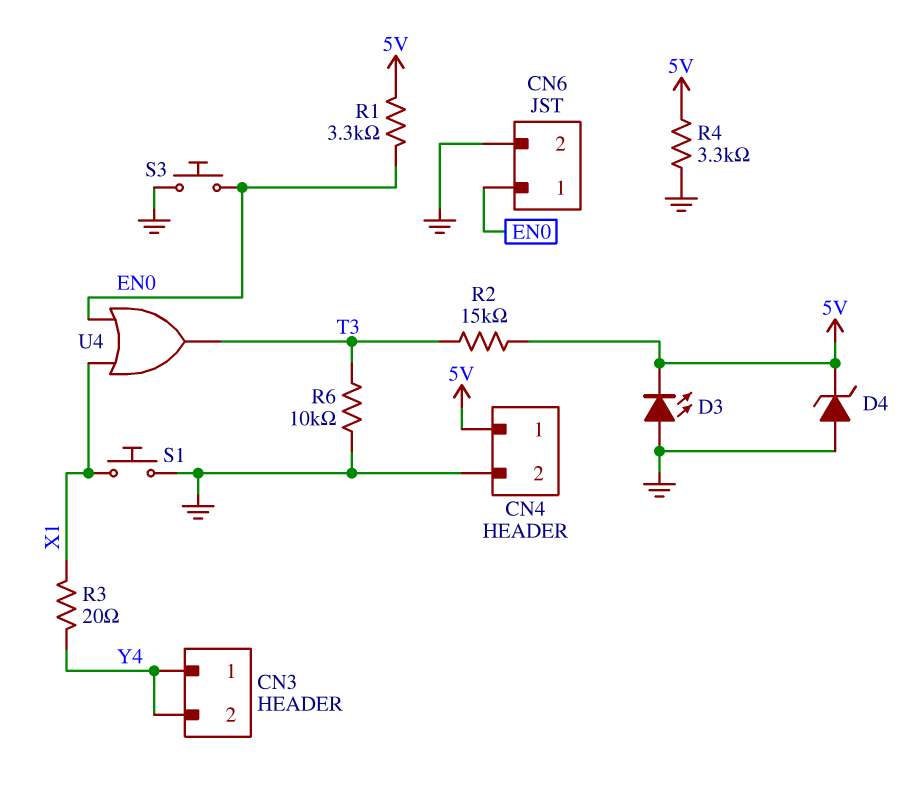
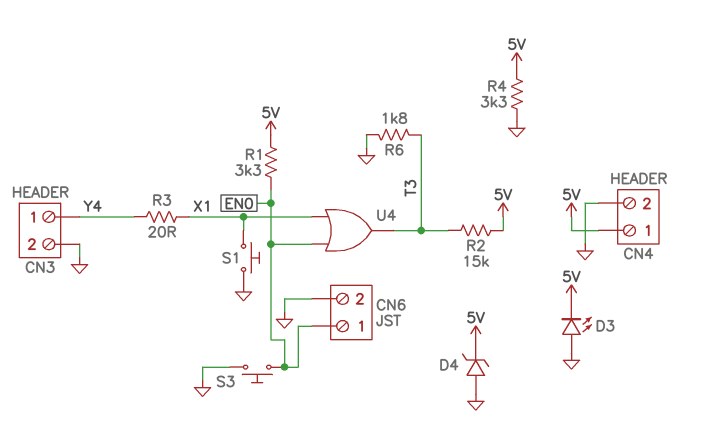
CN3 pin 2: Y4 -> GND
R6: 10k (GND, T3) -> 1.8k (GND, T3)

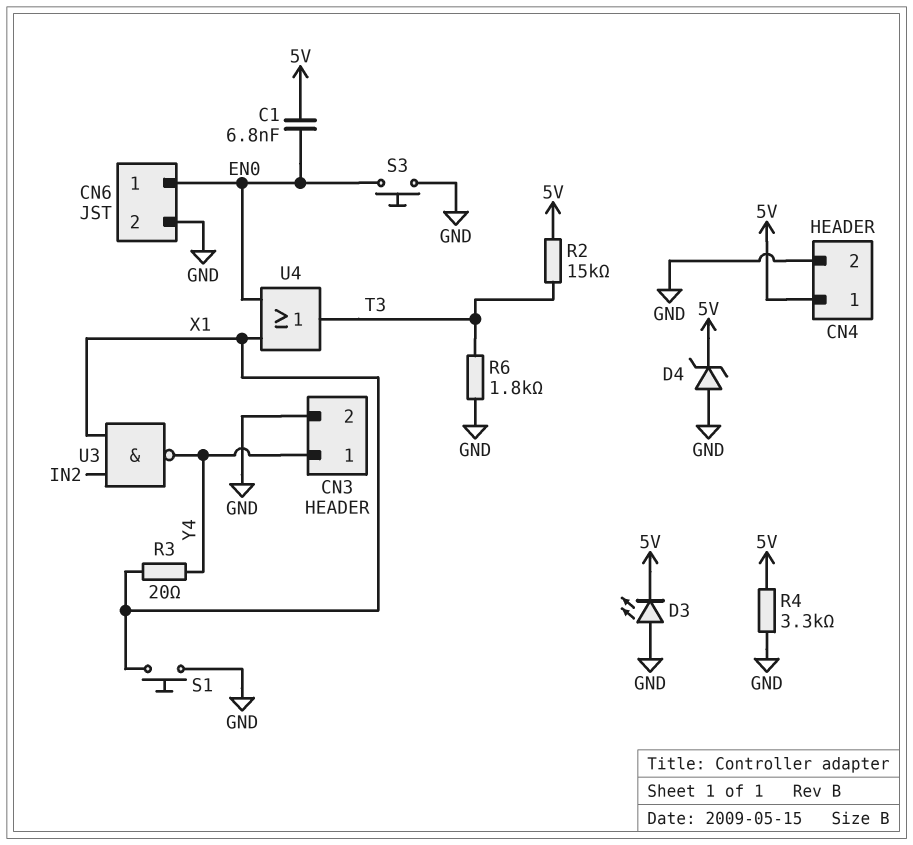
C1: none -> 6.8nF (5V, EN0)
R1: 3.3k (5V, EN0) -> none
U3: none -> NAND (in IN2, in X1, out Y4)

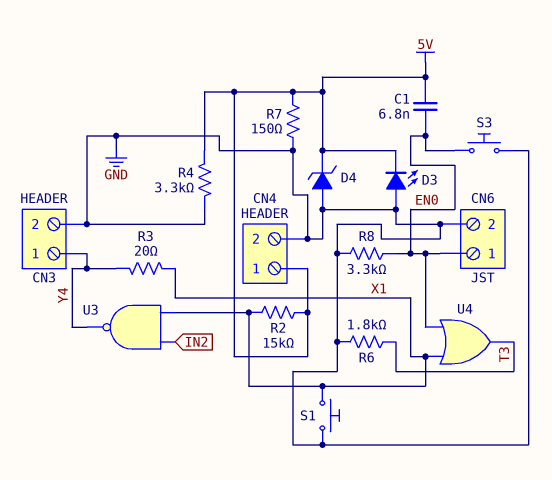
R2: 15k (5V, T3) -> 15k (5V, X1)
R7: none -> 150 (5V, GND)
R8: none -> 3.3k (EN0, GND)

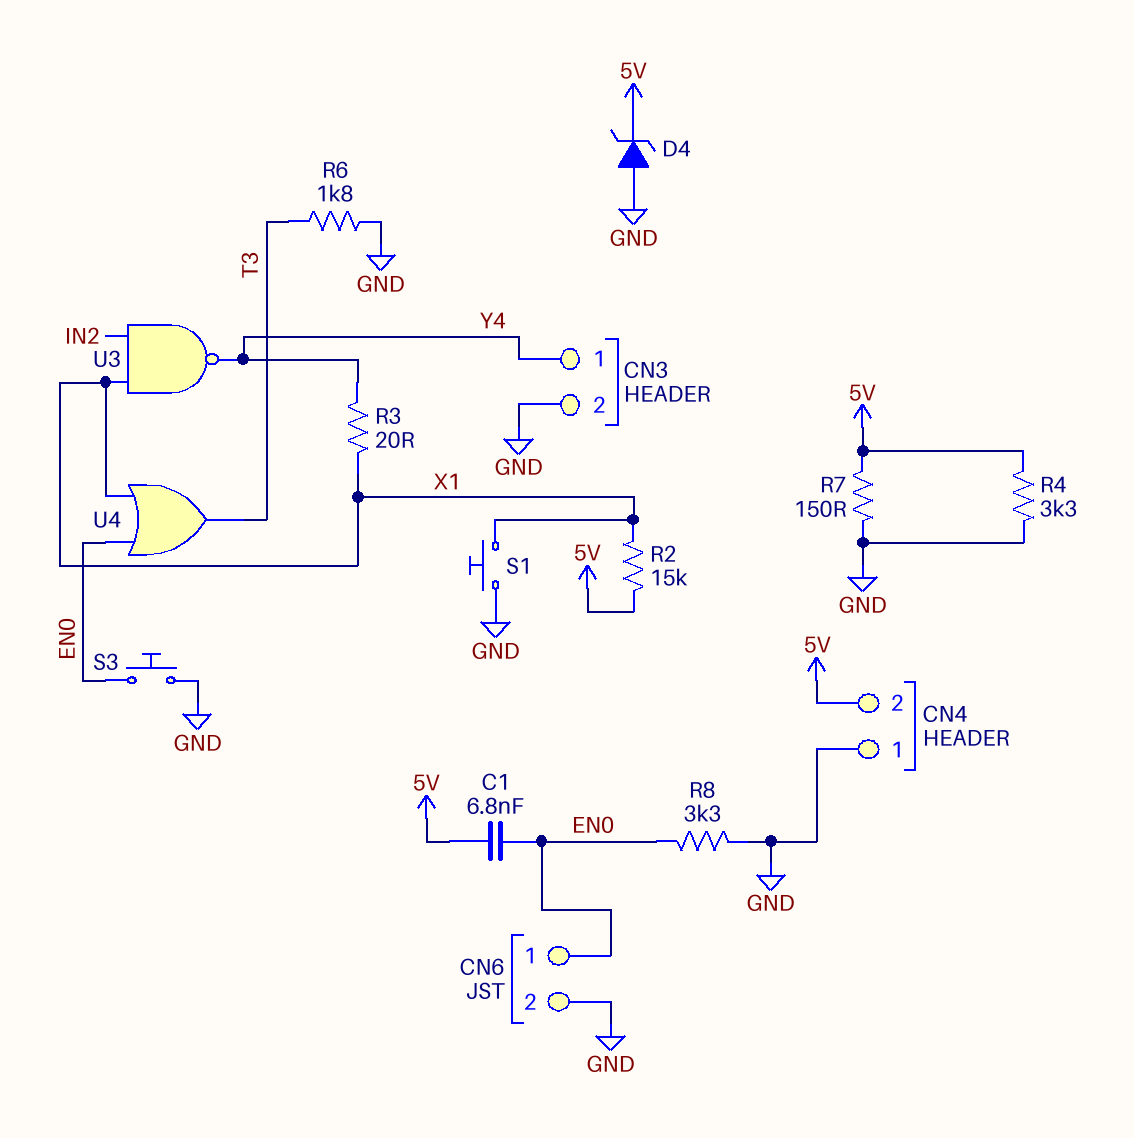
CN4 pin 1: 5V -> GND
CN4 pin 2: GND -> 5V
D3: LED (A GND, K 5V) -> none

